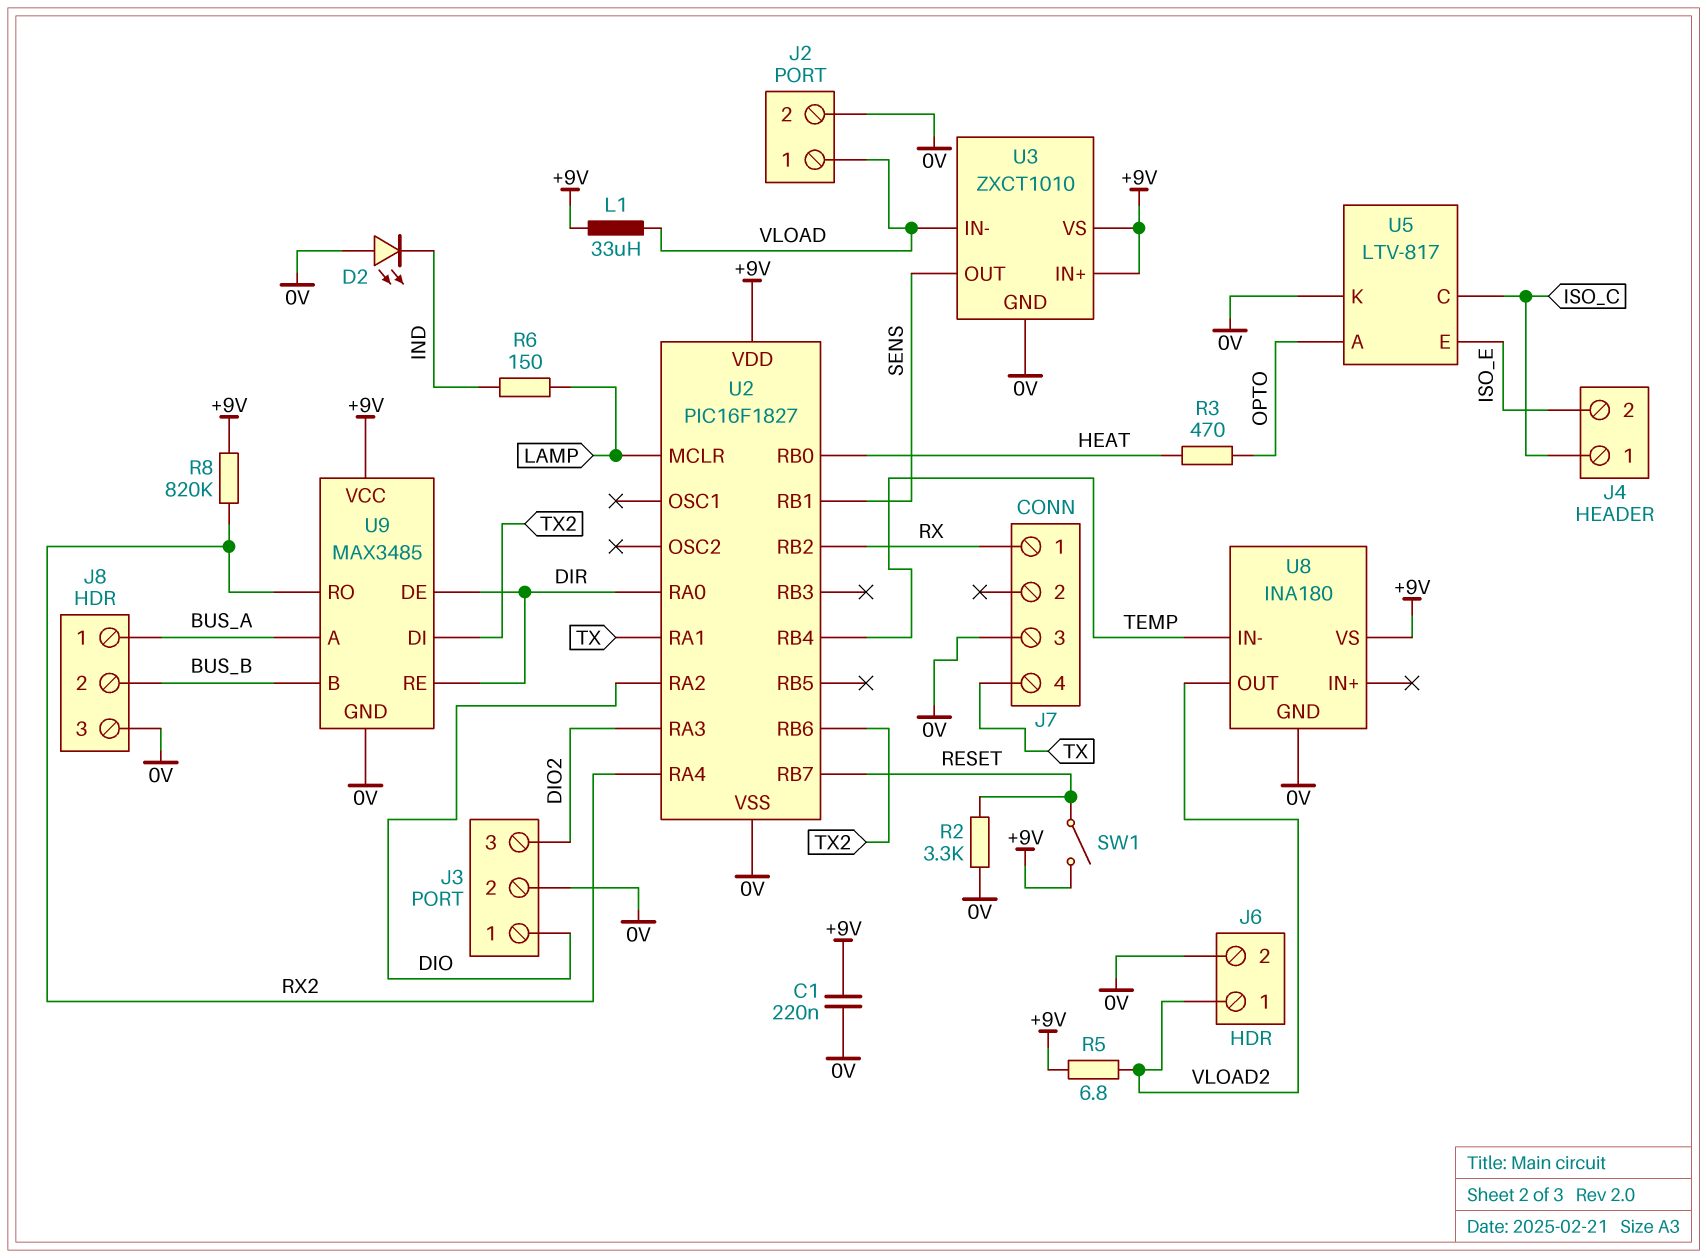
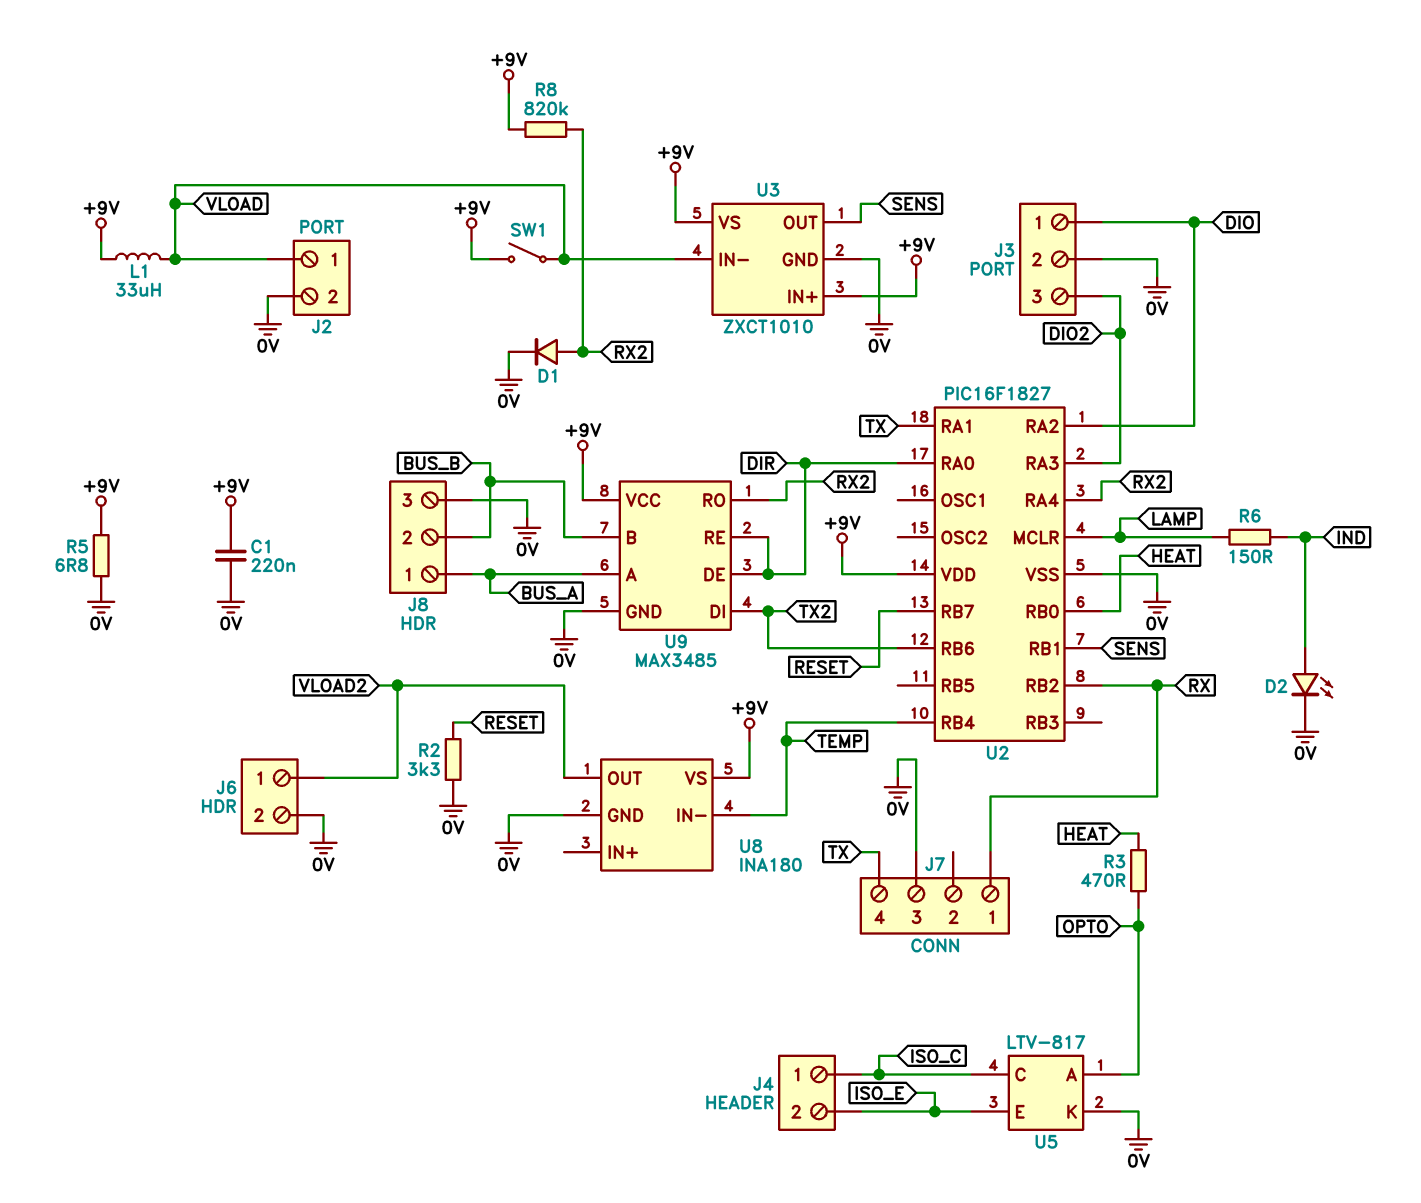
D1: none -> diode (A RX2, K 0V)
D2: LED (A 0V, K IND) -> LED (A IND, K 0V)
R5: 6.8 (+9V, VLOAD2) -> 6.8 (+9V, 0V)
SW1: switch (+9V, RESET) -> switch (+9V, VLOAD)

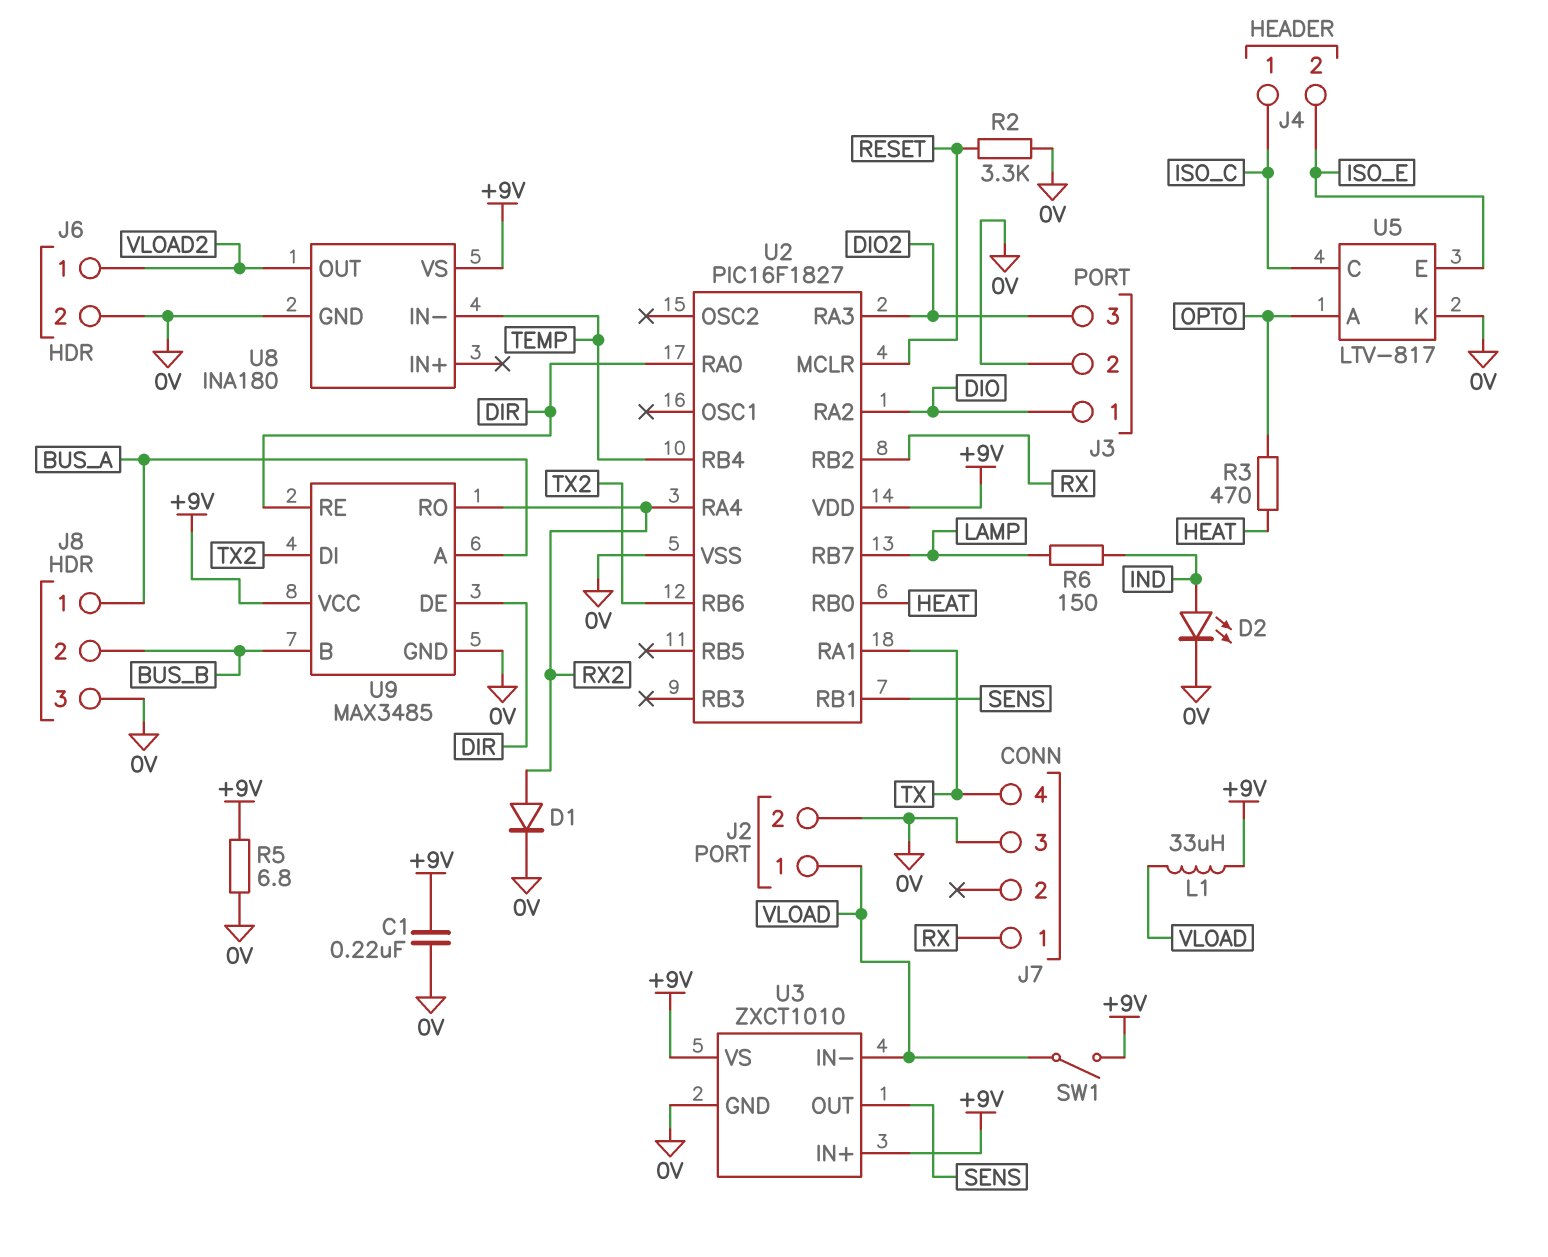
R8: 820k (+9V, RX2) -> none
U2 pin MCLR: LAMP -> RESET
U2 pin RB7: RESET -> LAMP

